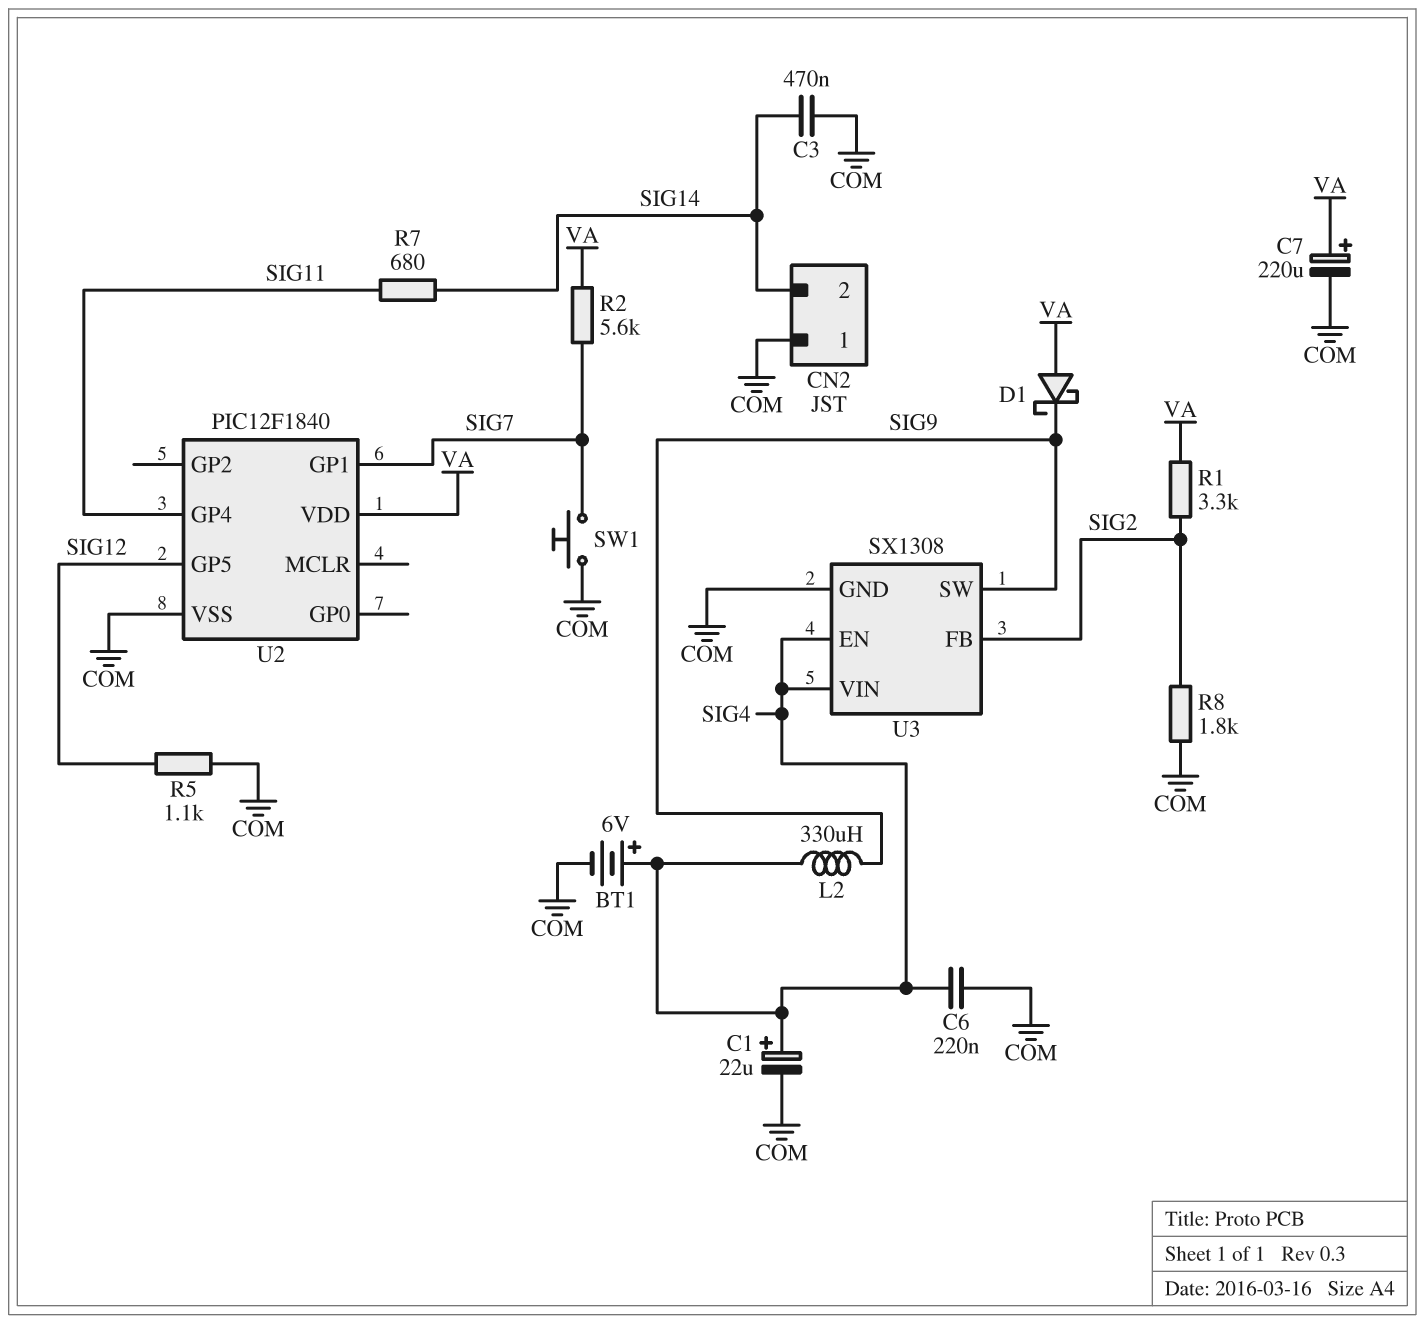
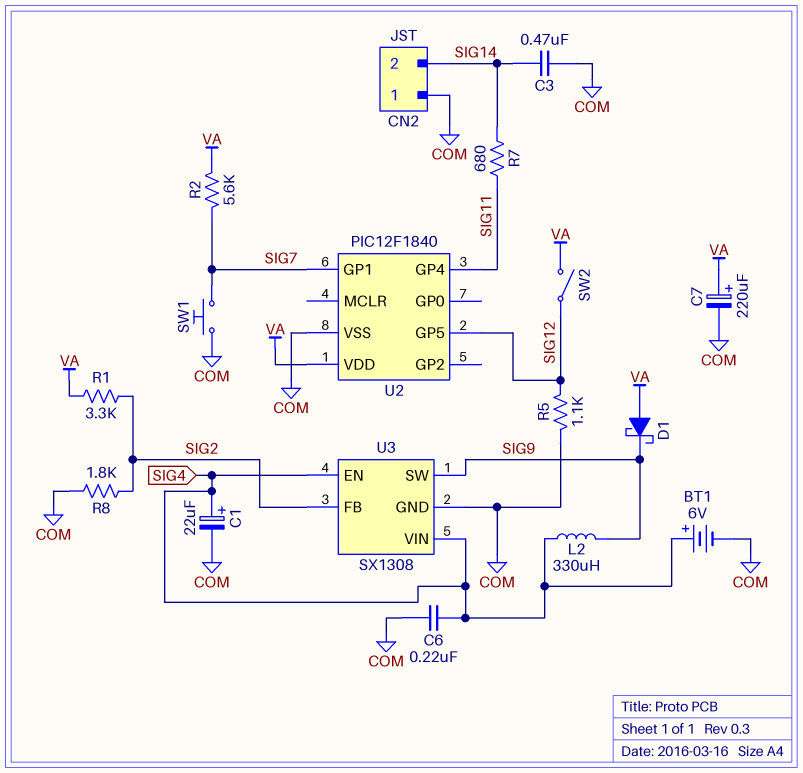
SW2: none -> switch (SIG12, VA)

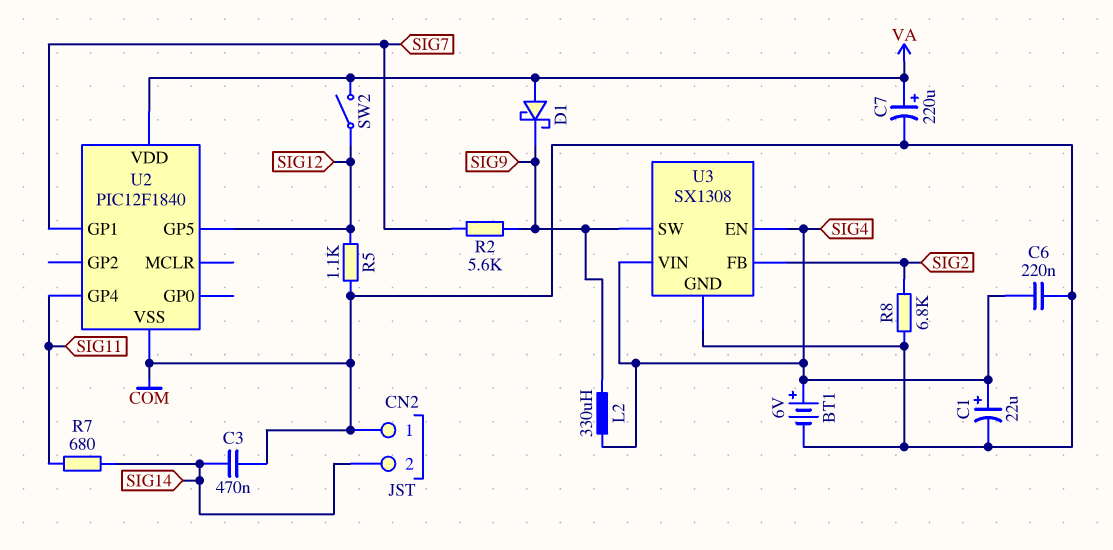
R1: 3.3k (SIG2, VA) -> none
R2: 5.6k (SIG7, VA) -> 5.6k (SIG7, SIG9)
R8: 1.8k (COM, SIG2) -> 6.8k (COM, SIG2)
SW1: button (COM, SIG7) -> none

